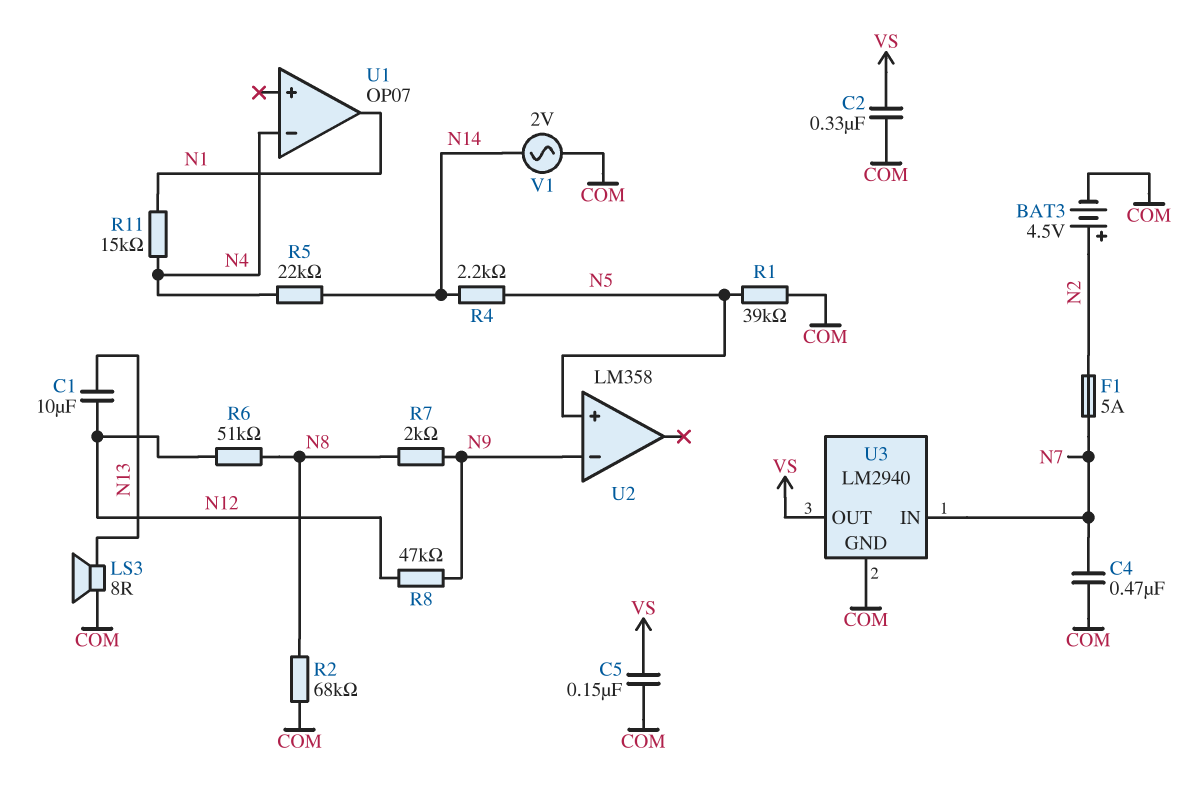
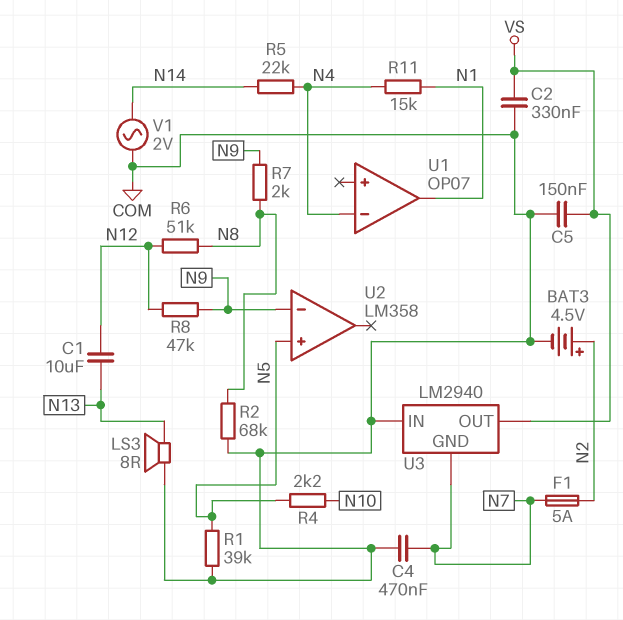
R4: 2.2k (N5, N14) -> 2.2k (N5, N10)
U3 pin GND: COM -> N7
U3 pin IN: N7 -> COM

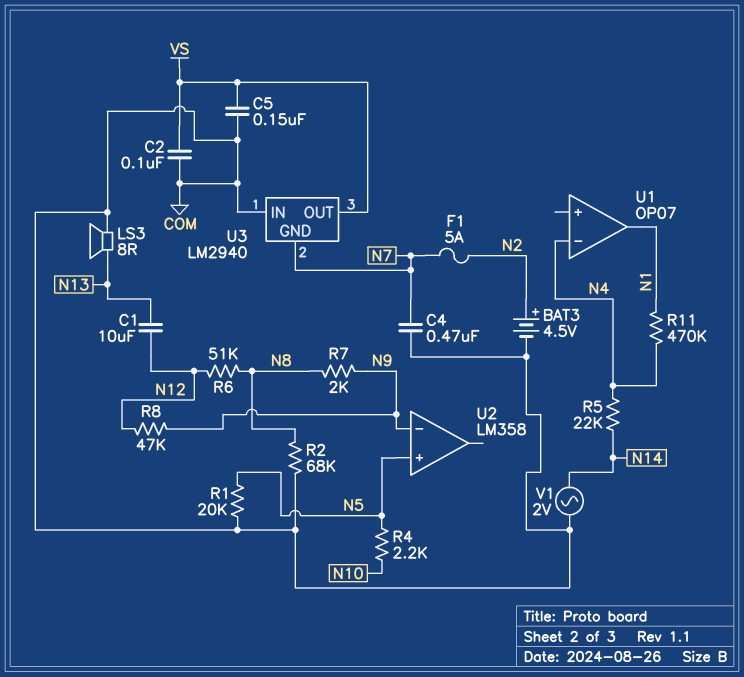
C2: 330nF (COM, VS) -> 100nF (COM, VS)
R1: 39k (COM, N5) -> 20k (COM, N5)
R11: 15k (N1, N4) -> 470k (N1, N4)

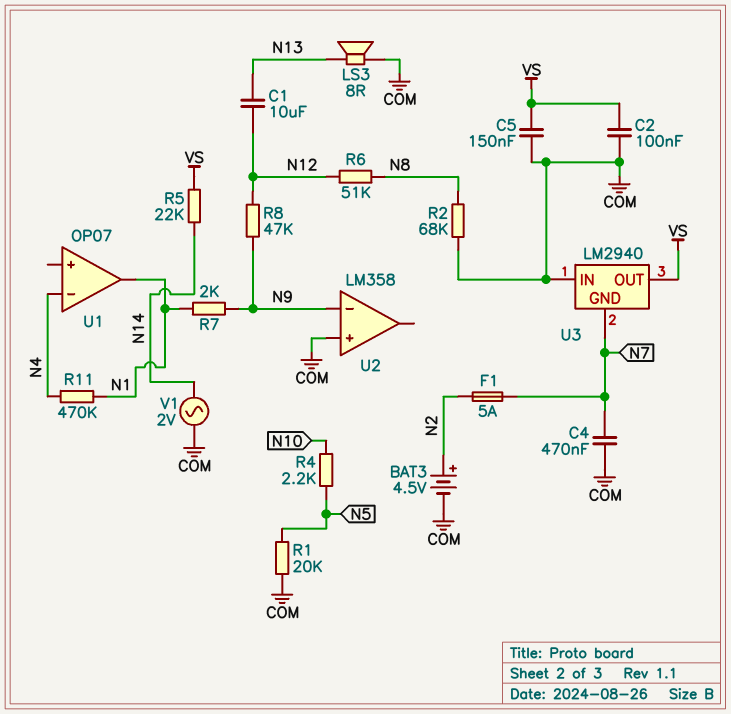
R5: 22k (N4, N14) -> 22k (N14, VS)
R7: 2k (N8, N9) -> 2k (N1, N9)
U2 pin in+: N5 -> COM

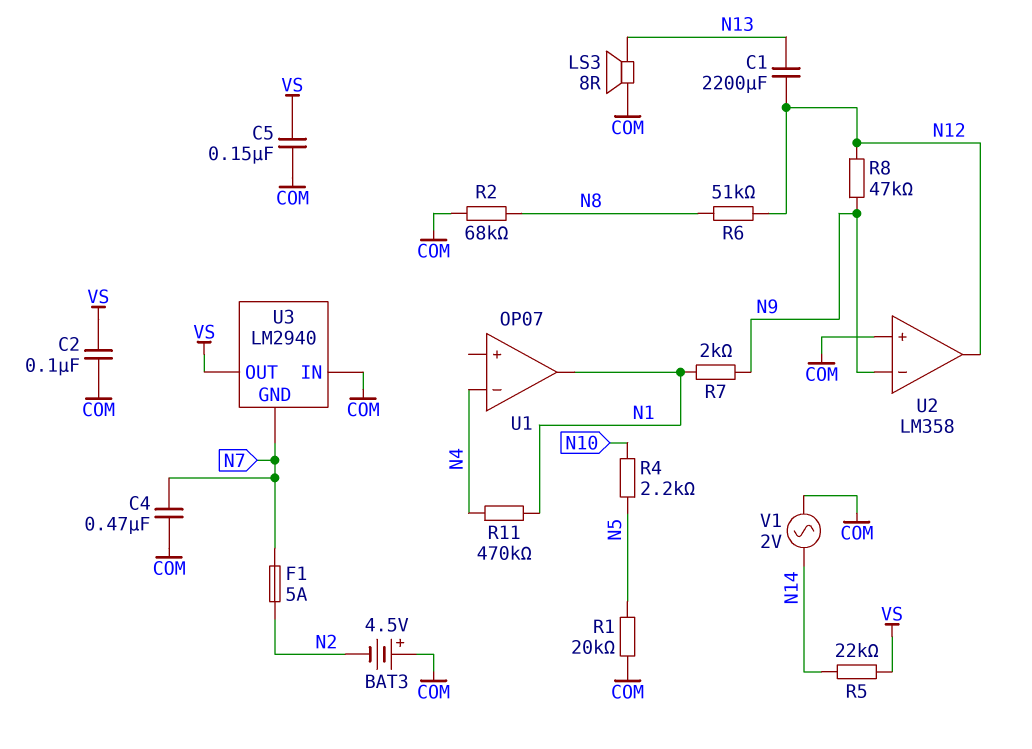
BAT3: 4.5V (plus N2, minus COM) -> 4.5V (plus COM, minus N2)
C1: 10uF (N12, N13) -> 2200uF (N12, N13)
U2 pin out: none -> N12

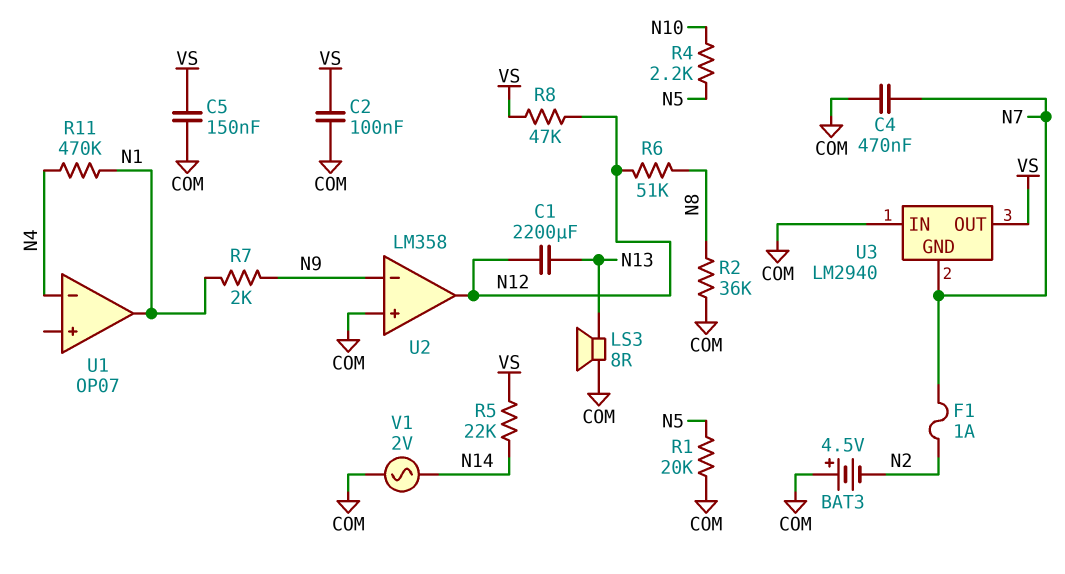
F1: 5A (N2, N7) -> 1A (N2, N7)
R2: 68k (COM, N8) -> 36k (COM, N8)
R8: 47k (N9, N12) -> 47k (N12, VS)

